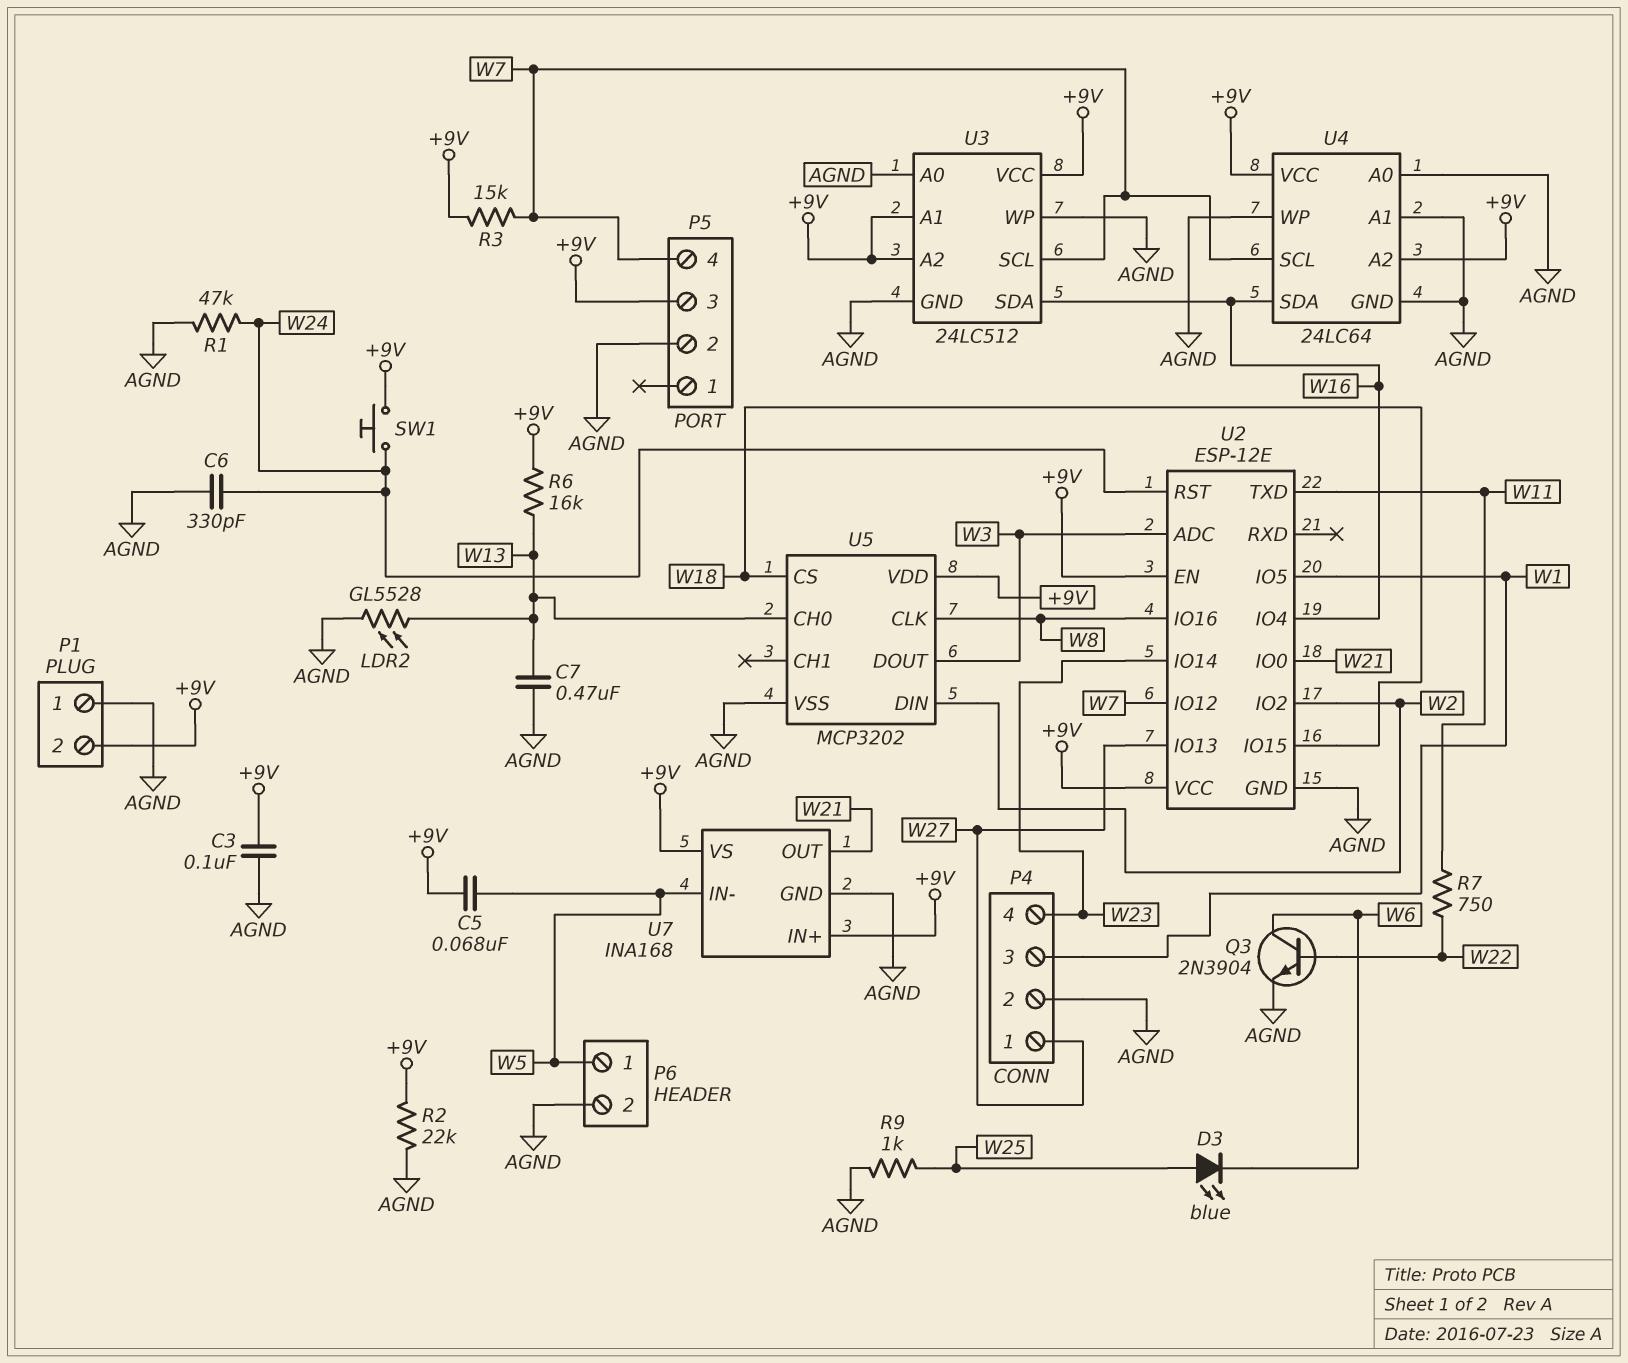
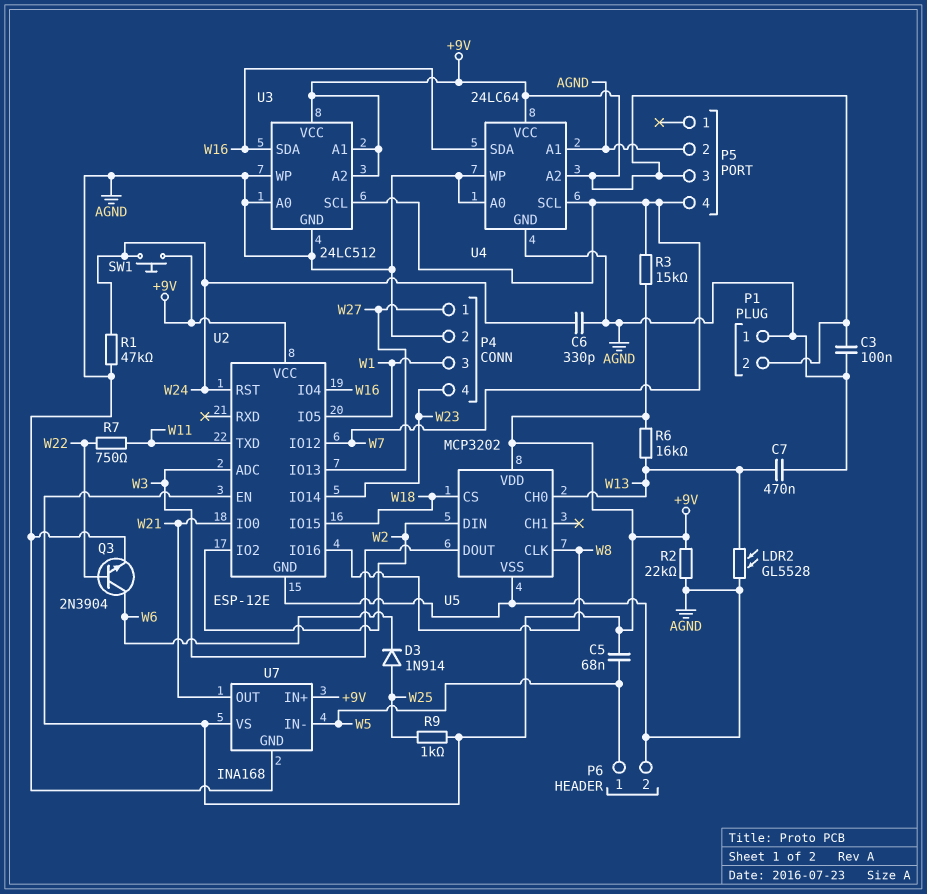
D3: LED blue (A W25, K W6) -> diode 1N914 (A W25, K W6)
R9: 1k (AGND, W25) -> 1k (+9V, W25)

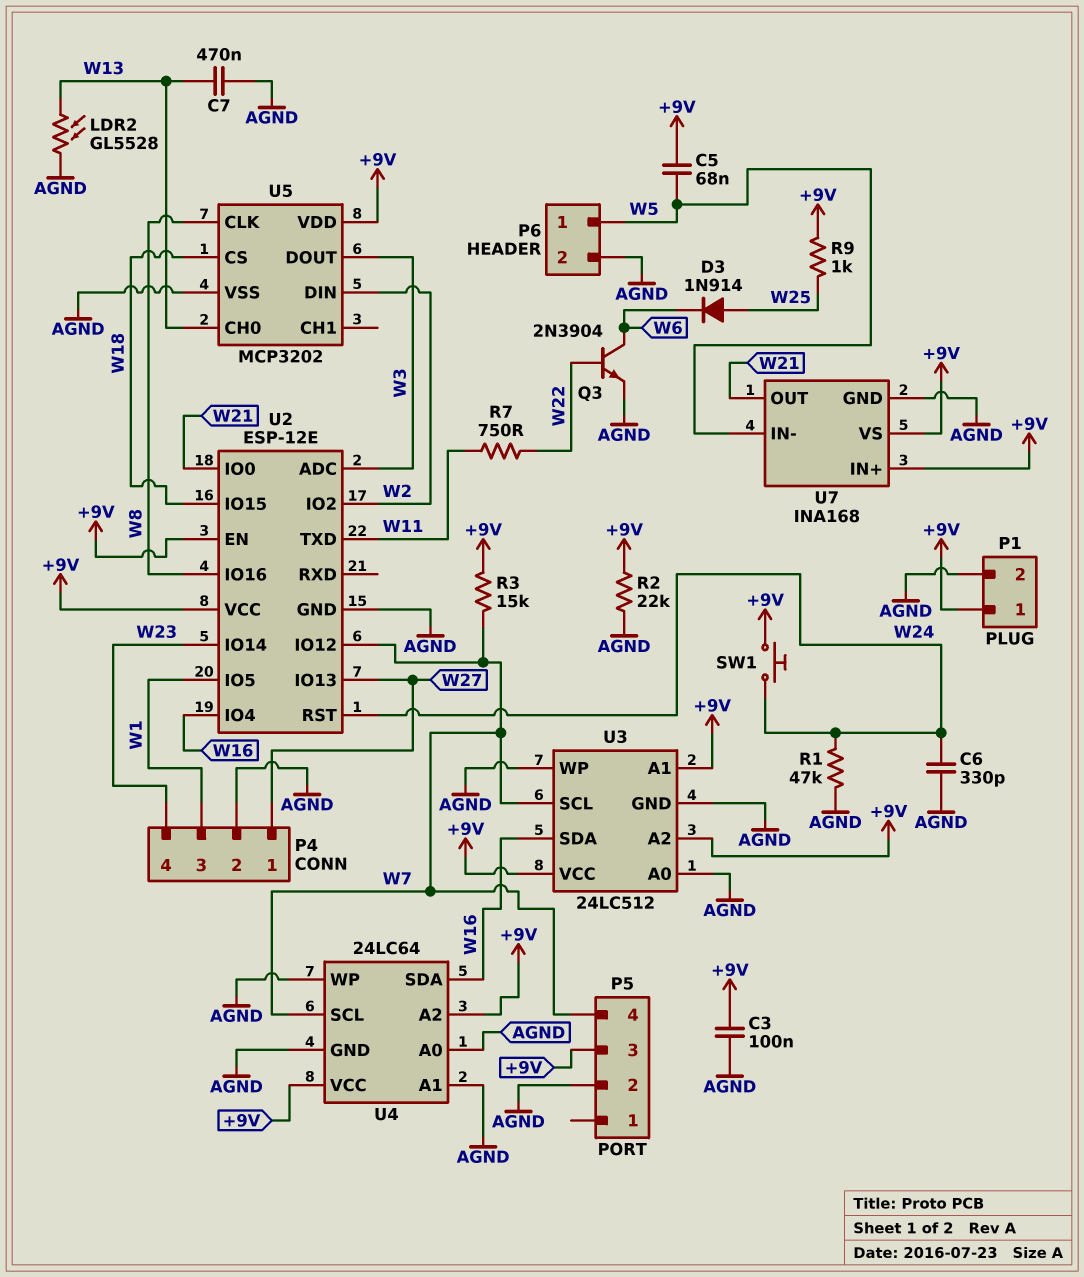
P1 pin 1: AGND -> +9V
P1 pin 2: +9V -> AGND
R6: 16k (+9V, W13) -> none

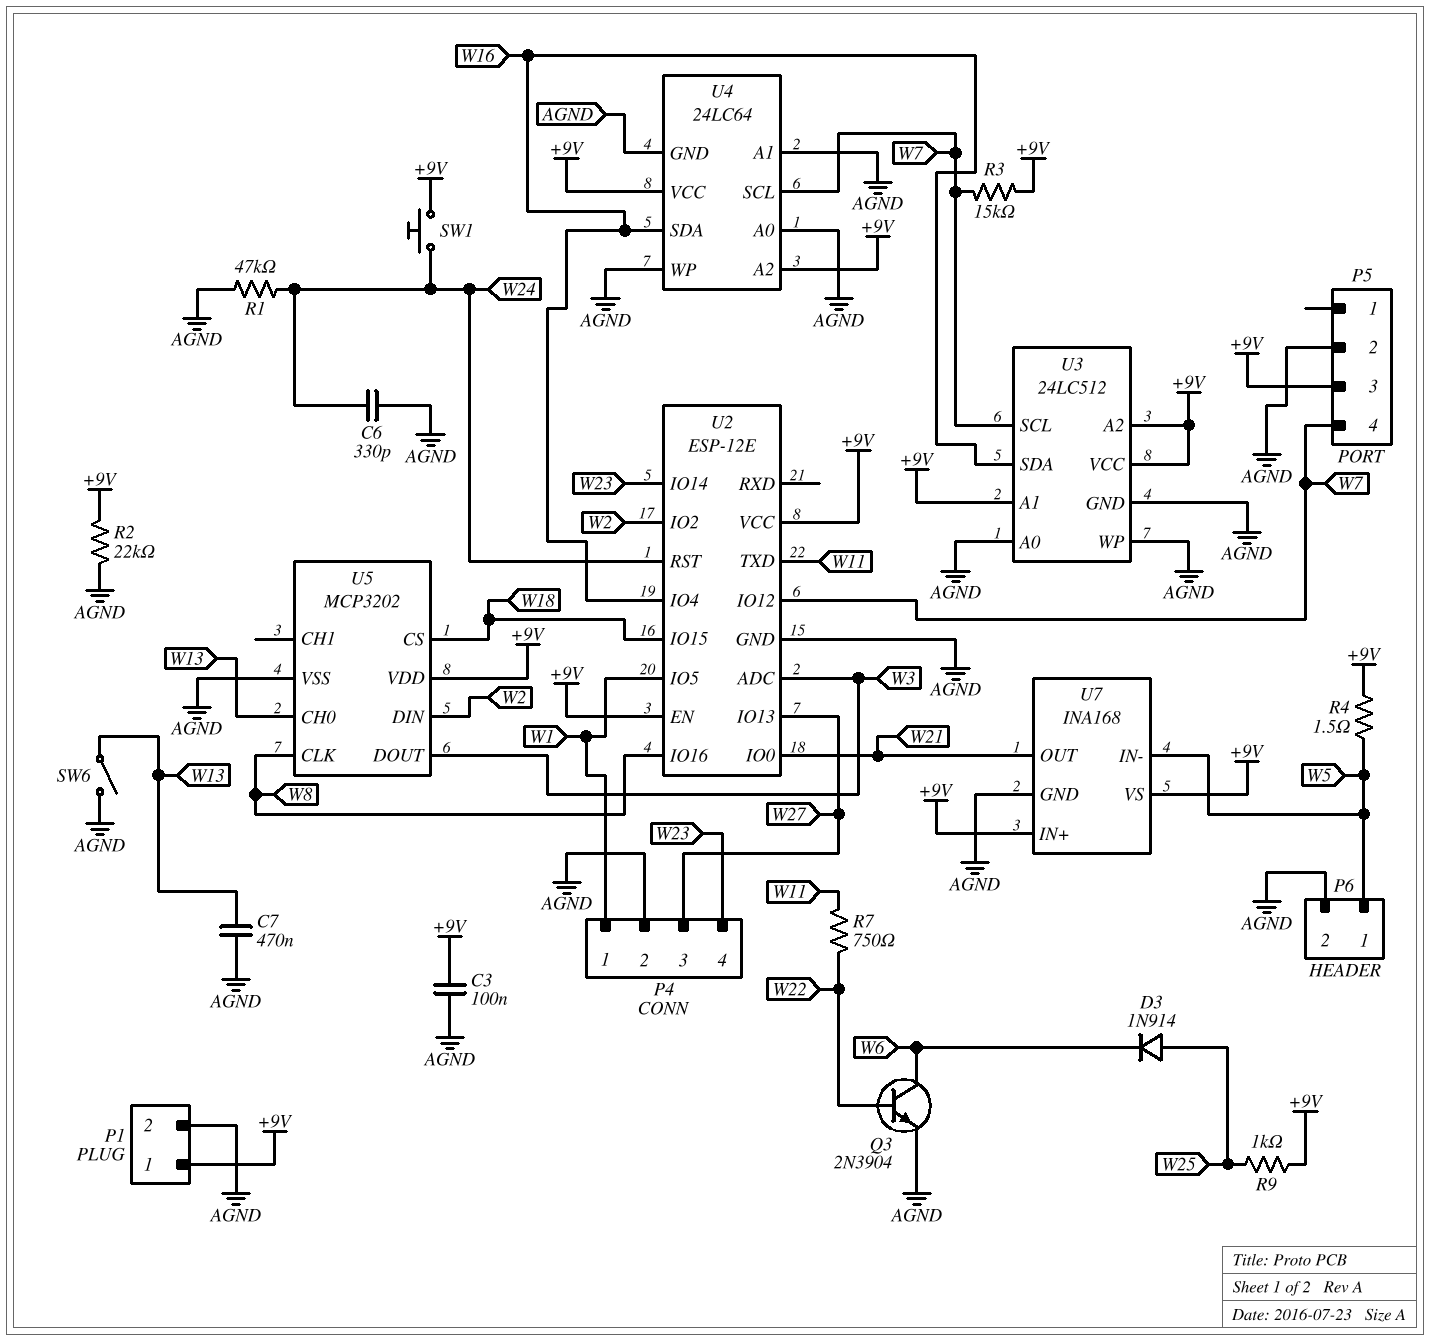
C5: 68nF (+9V, W5) -> none
LDR2: GL5528 (AGND, W13) -> none
P4 pin 1: W27 -> W1
P4 pin 3: W1 -> W27
R4: none -> 1.5 (+9V, W5)
SW6: none -> switch (AGND, W13)

